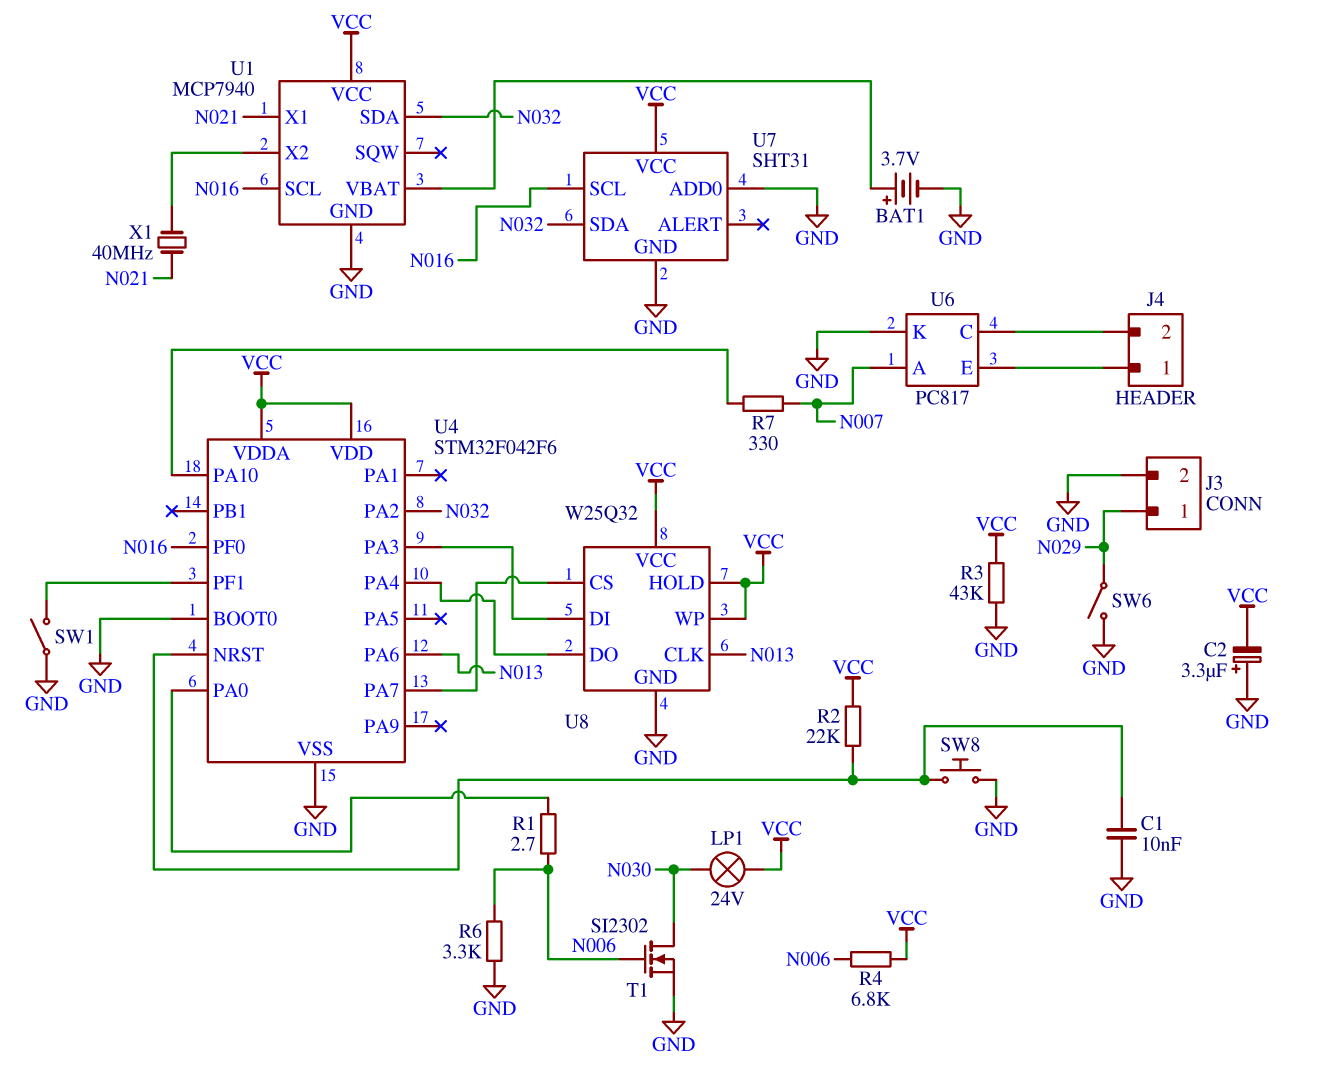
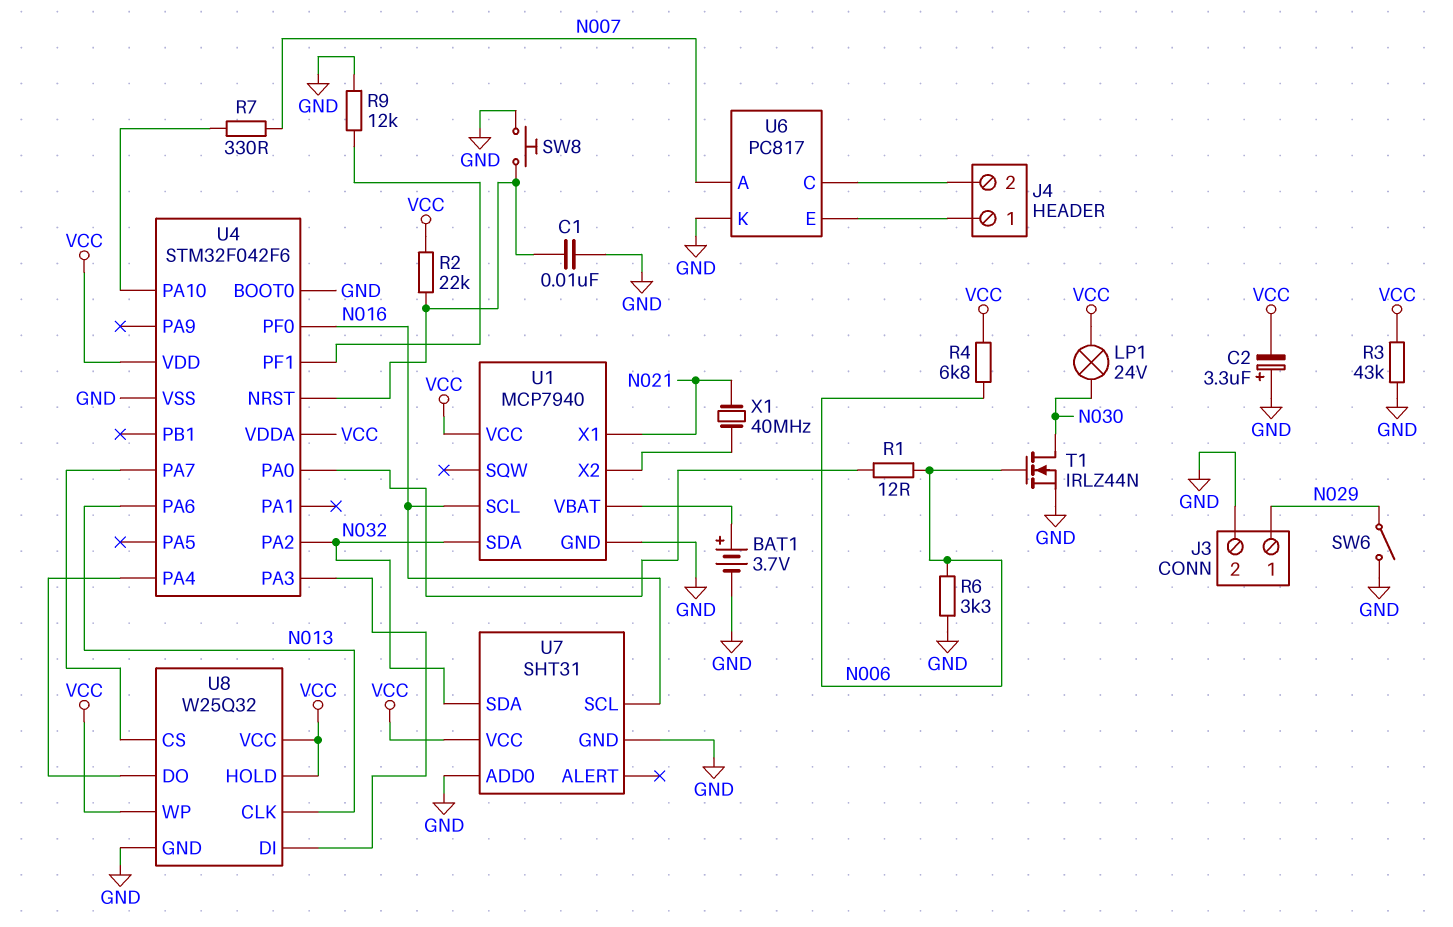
R1: 2.7 (N006, U4/PA0) -> 12 (N006, U4/PA0)
R9: none -> 12k (GND, U4/PF1)
SW1: switch (GND, U4/PF1) -> none
T1: NMOS SI2302 (G N006, D N030, S GND) -> NMOS IRLZ44N (G N006, D N030, S GND)

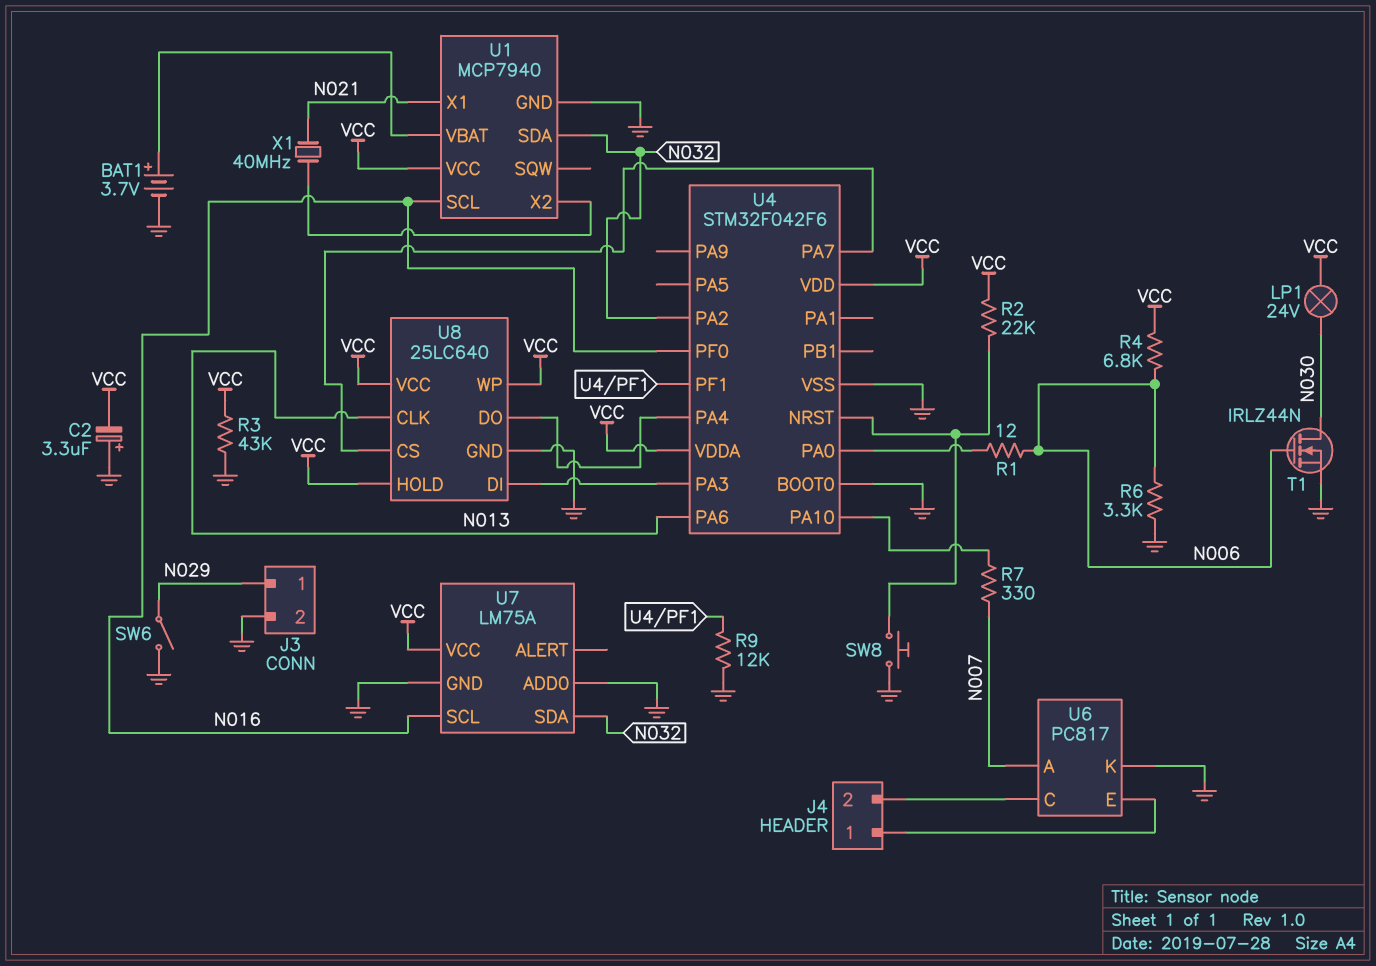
C1: 10nF (GND, U4/NRST) -> none
U7: SHT31 -> LM75A
U8: W25Q32 -> 25LC640

